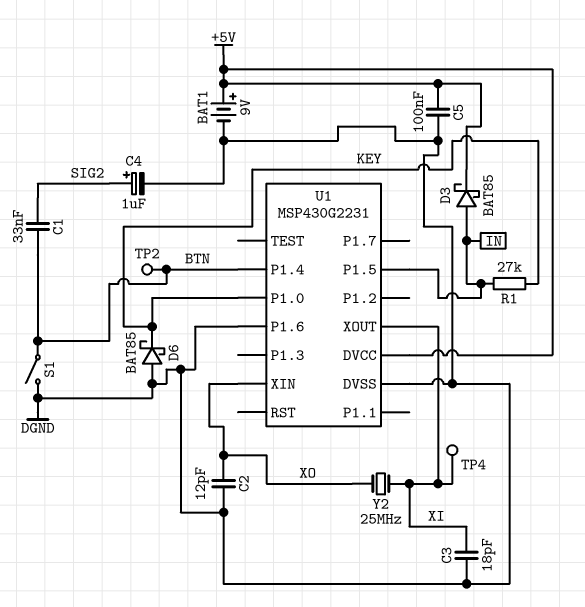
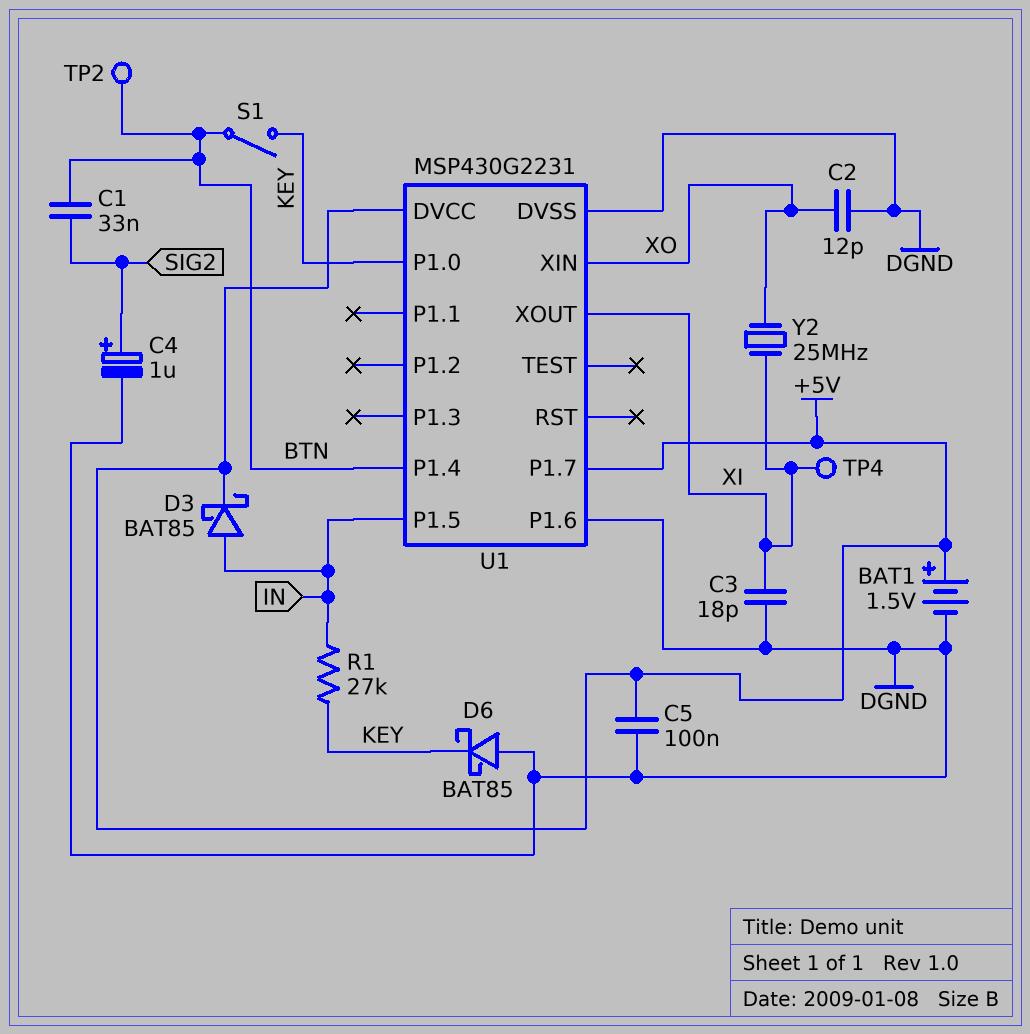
BAT1: 9V (plus +5V, minus DGND) -> 1.5V (plus +5V, minus DGND)
S1: switch (BTN, DGND) -> switch (BTN, KEY)
U1 pin P1.7: none -> +5V

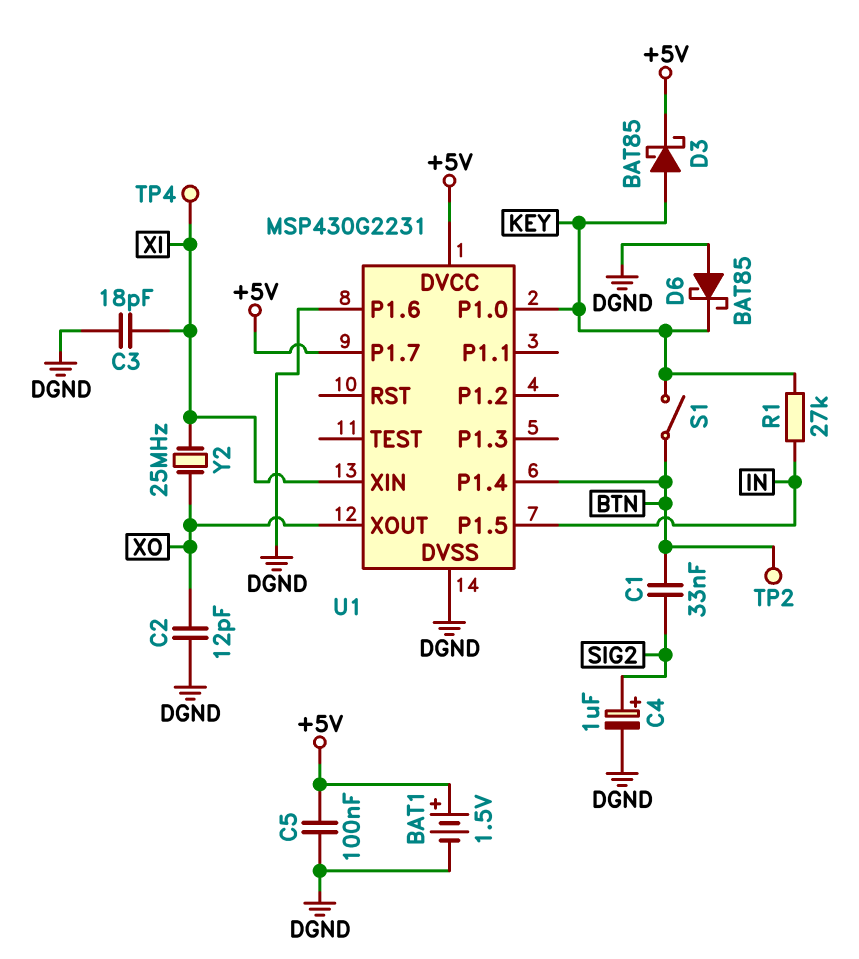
D3: schottky BAT85 (A IN, K +5V) -> schottky BAT85 (A KEY, K +5V)
U1 pin XIN: XO -> XI
U1 pin XOUT: XI -> XO

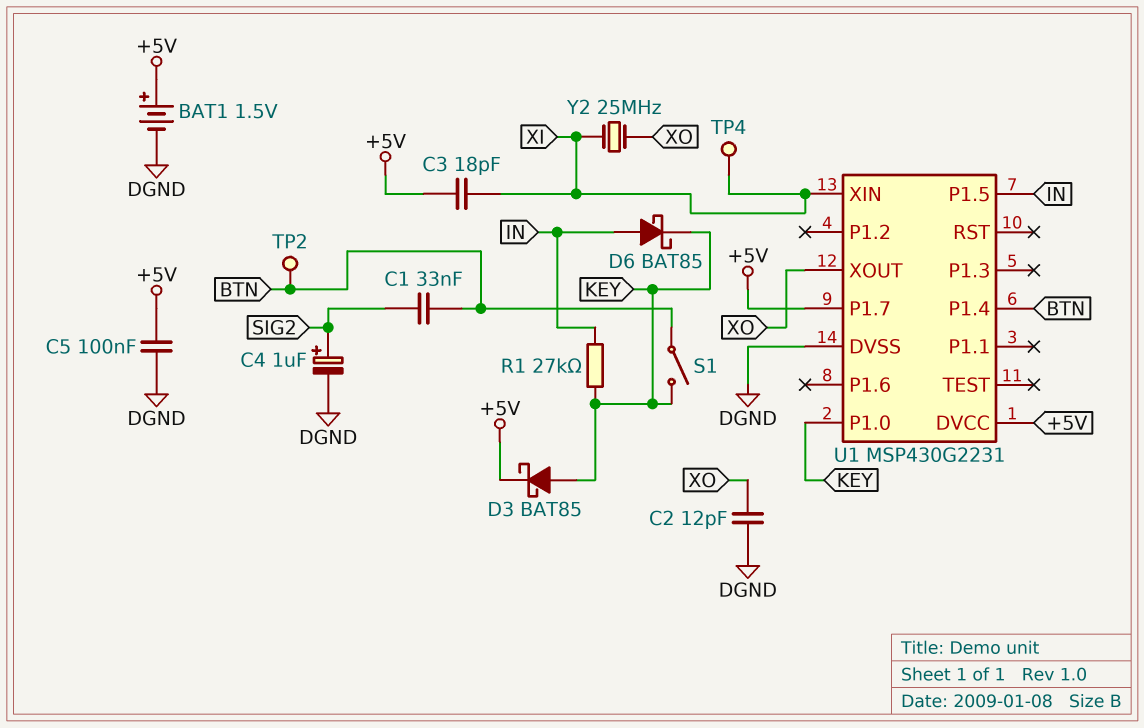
C3: 18pF (DGND, XI) -> 18pF (+5V, XI)
D6: schottky BAT85 (A DGND, K KEY) -> schottky BAT85 (A IN, K KEY)
U1 pin P1.6: DGND -> none

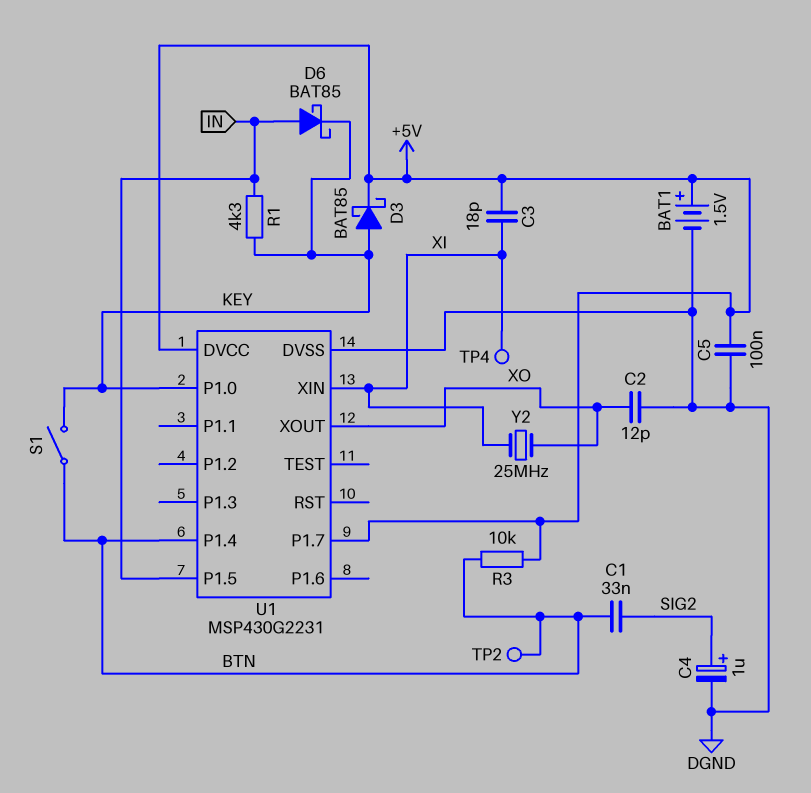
R1: 27k (IN, KEY) -> 4.3k (IN, KEY)
R3: none -> 10k (+5V, BTN)

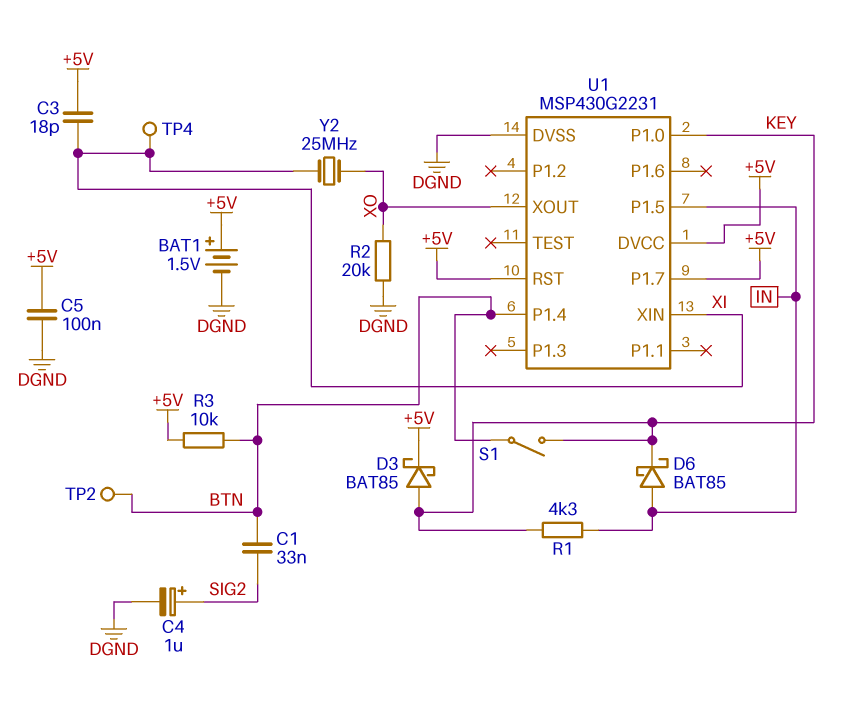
C2: 12pF (DGND, XO) -> none
R2: none -> 20k (DGND, XO)
U1 pin RST: none -> +5V

